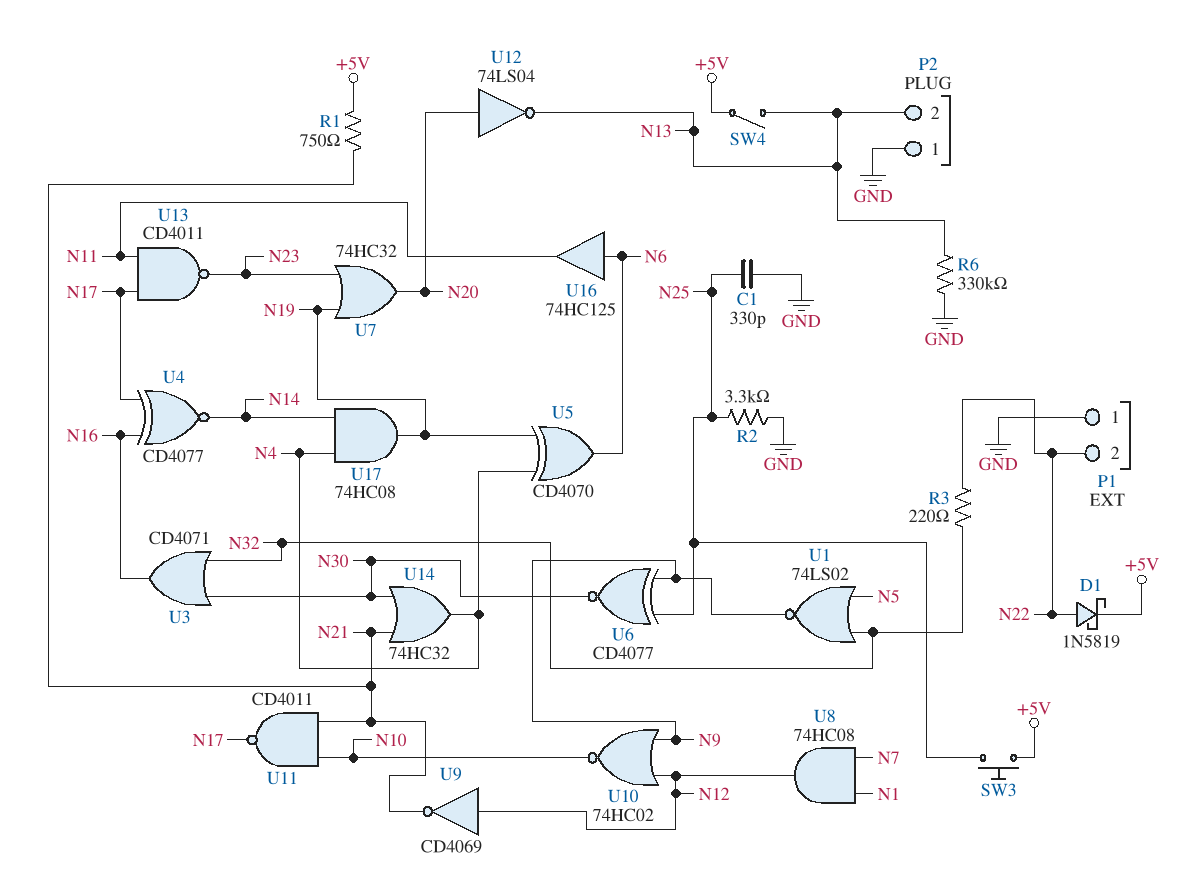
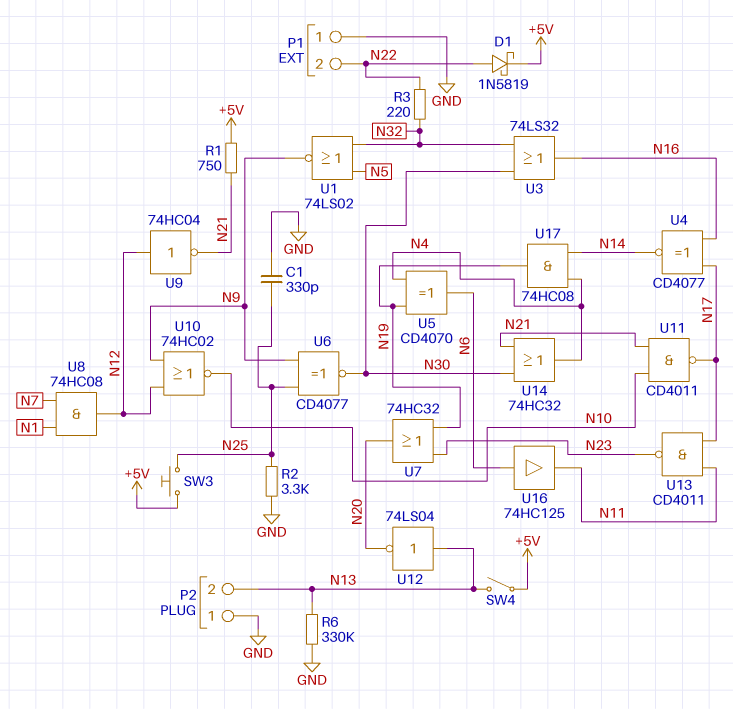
U3: OR CD4071 (in N30, in N32, out N16) -> OR 74LS32 (in N30, in N32, out N16)
U9: NOT CD4069 (in N12, out N21) -> NOT 74HC04 (in N12, out N21)
U12: NOT 74LS04 (in N20, out N13) -> NOT 74LS04 (in N13, out N20)

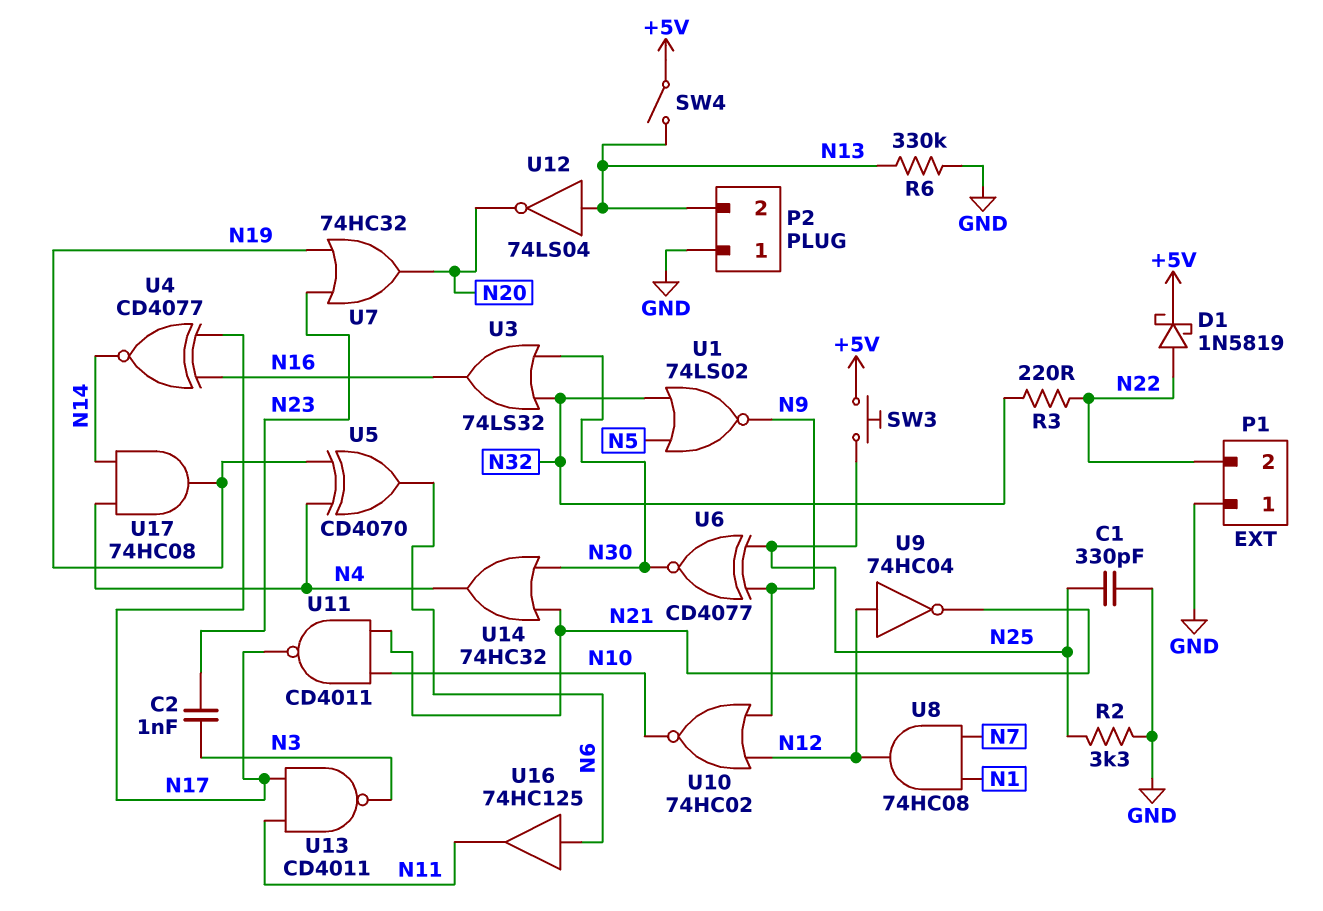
C2: none -> 1nF (N3, N23)
R1: 750 (+5V, N21) -> none
U13: NAND CD4011 (in N11, in N17, out N23) -> NAND CD4011 (in N11, in N17, out N3)

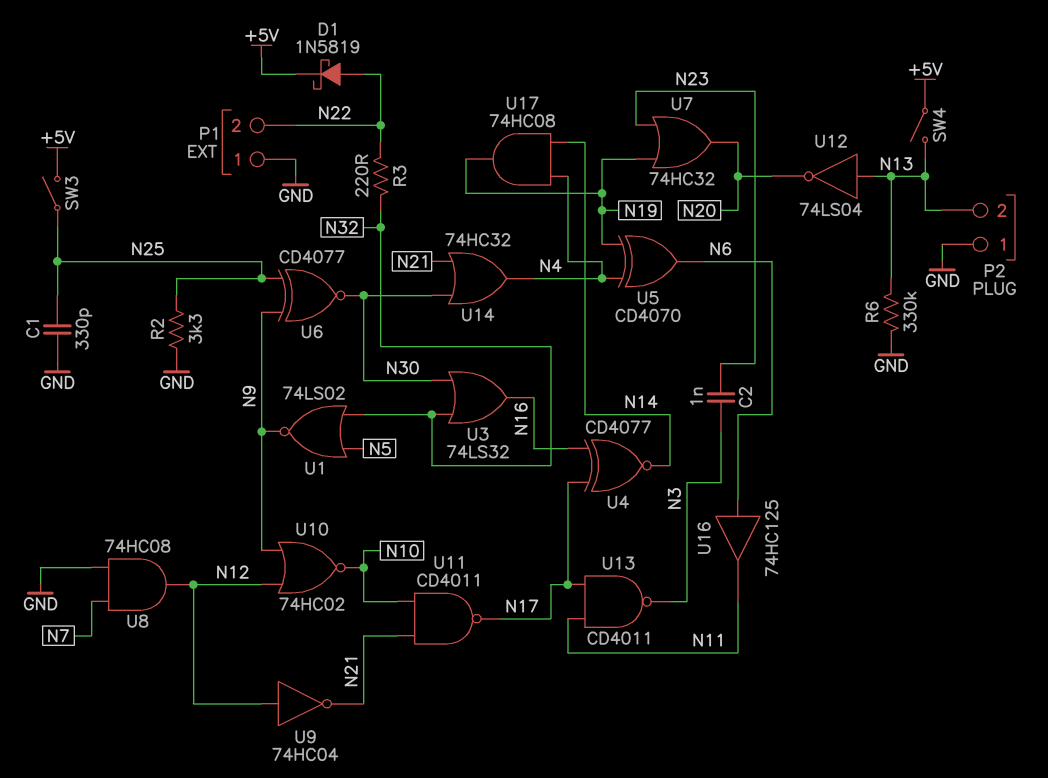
SW3: button (+5V, N25) -> switch (+5V, N25)
U8: AND 74HC08 (in N1, in N7, out N12) -> AND 74HC08 (in GND, in N7, out N12)

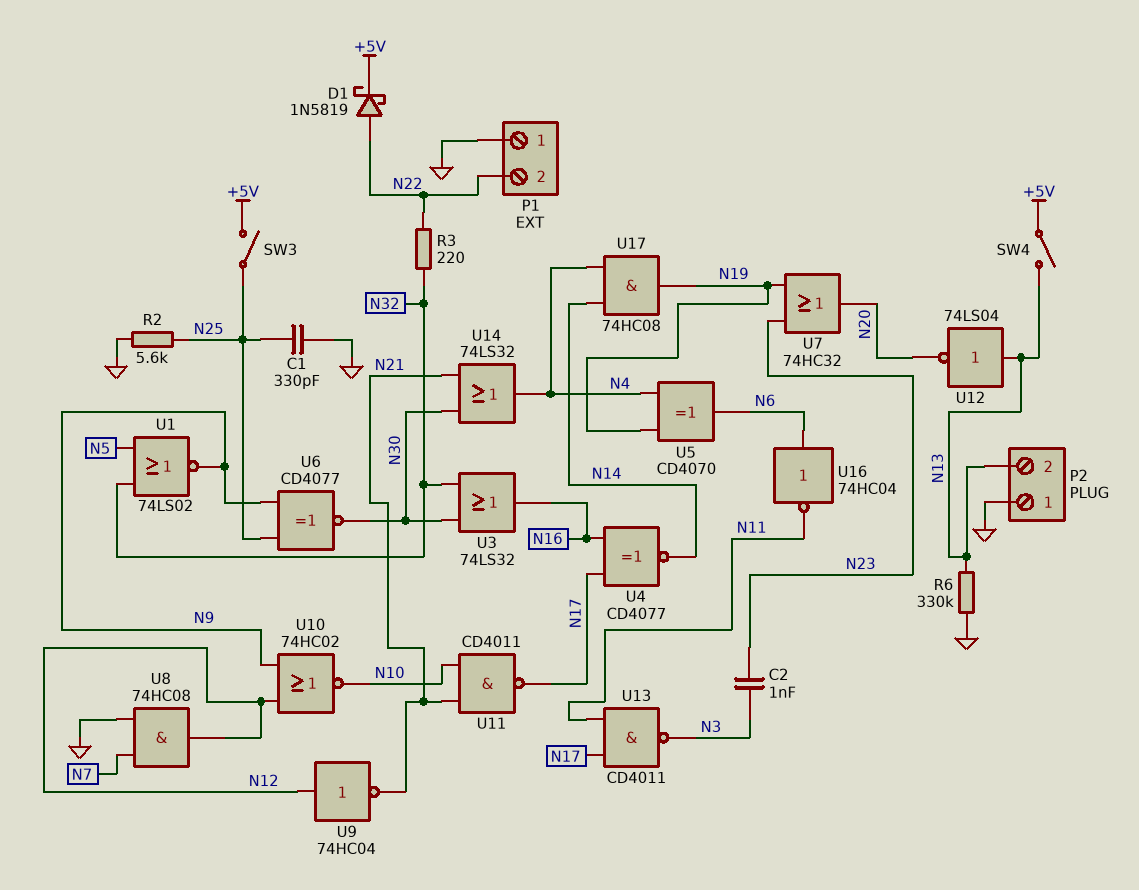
R2: 3.3k (GND, N25) -> 5.6k (GND, N25)
U14: OR 74HC32 (in N21, in N30, out N4) -> OR 74LS32 (in N21, in N30, out N4)
U16: buffer 74HC125 (in N6, out N11) -> NOT 74HC04 (in N6, out N11)

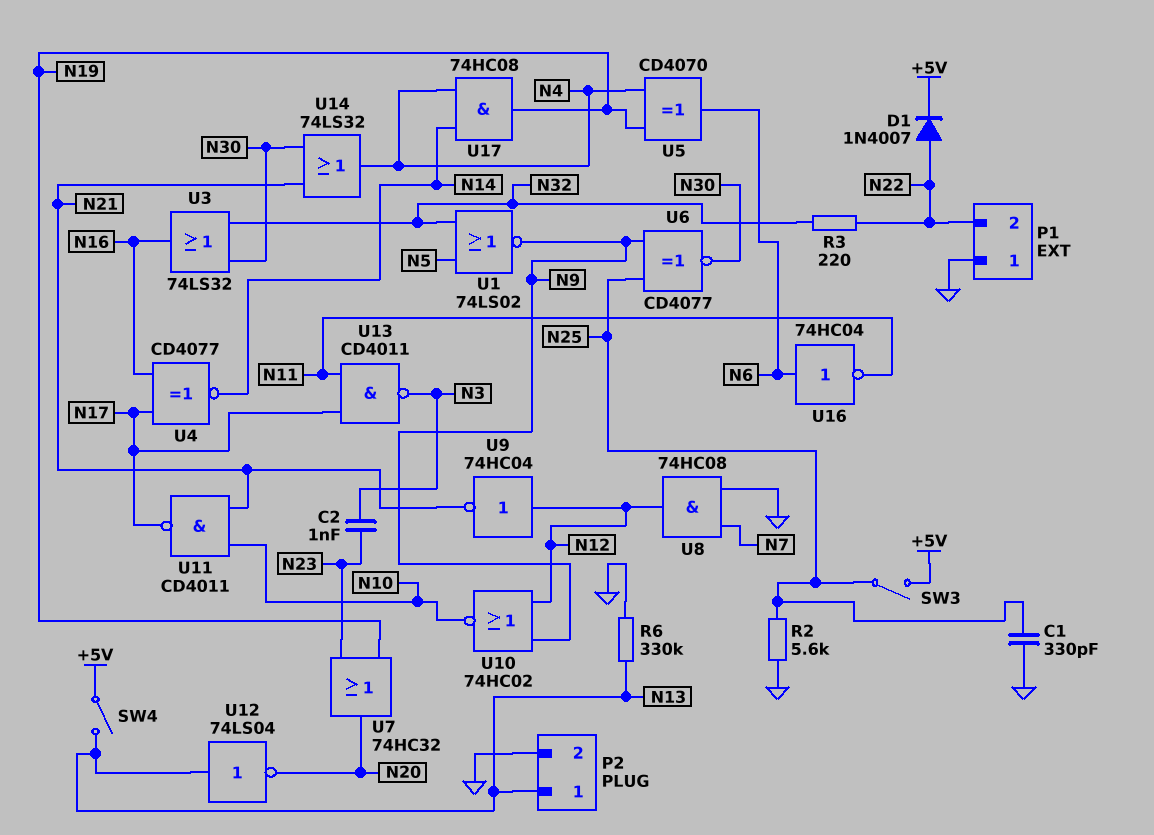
D1: schottky 1N5819 (A N22, K +5V) -> diode 1N4007 (A N22, K +5V)
P2 pin 1: GND -> N13
P2 pin 2: N13 -> GND

